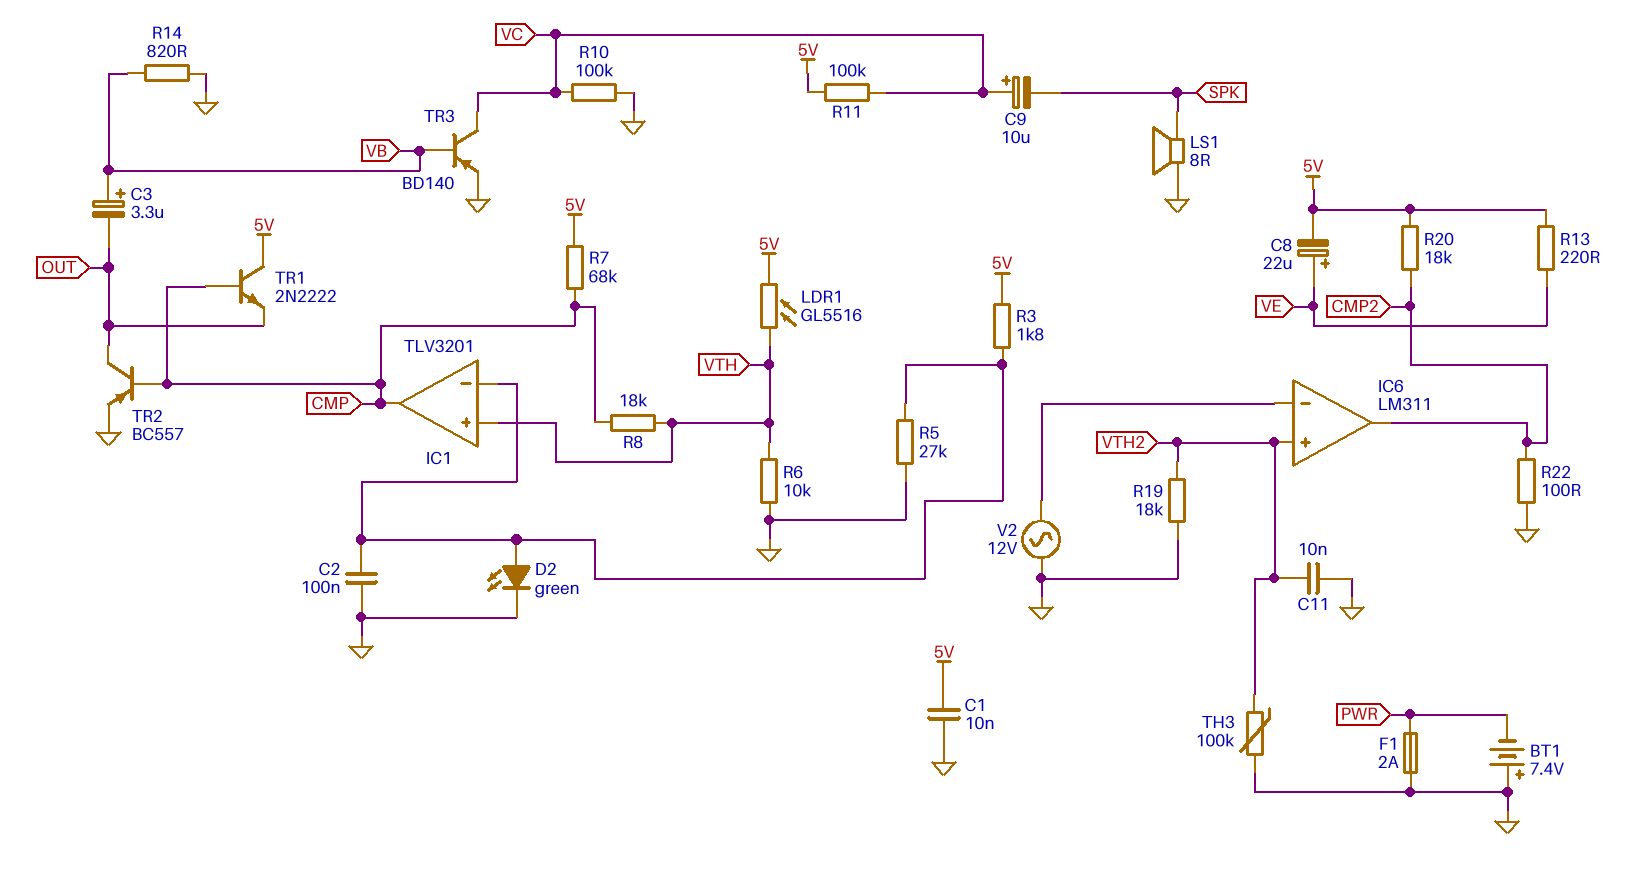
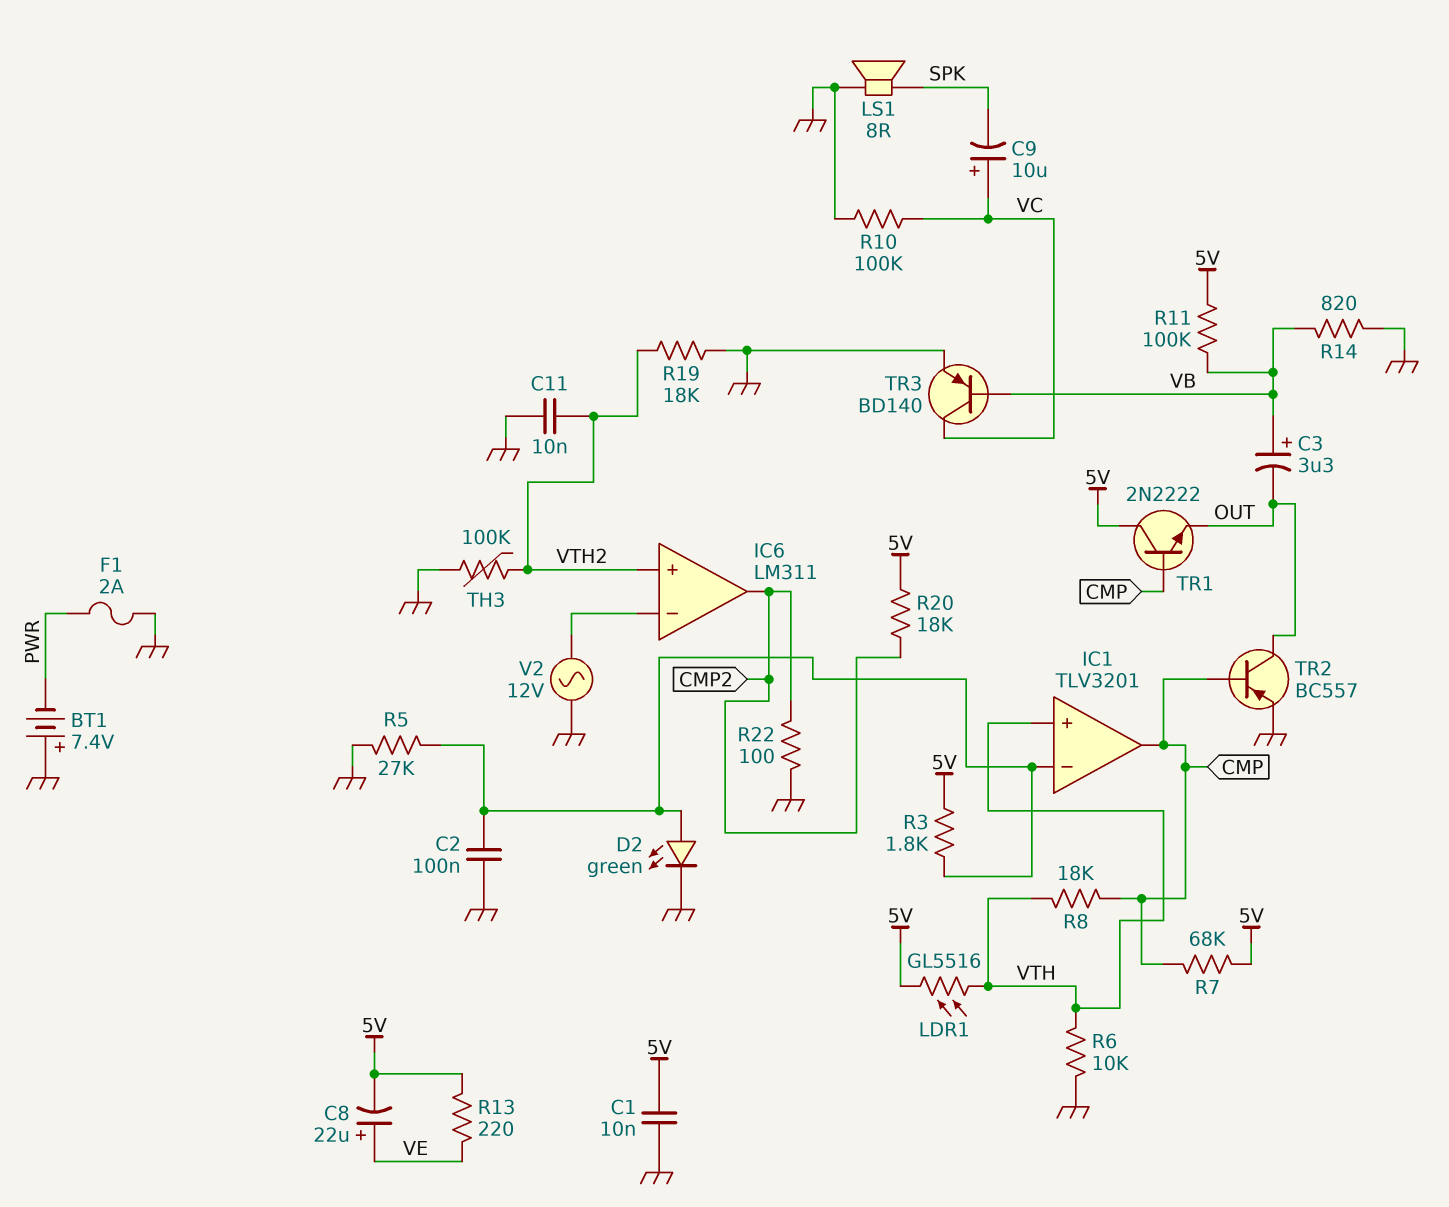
R11: 100k (5V, VC) -> 100k (5V, VB)

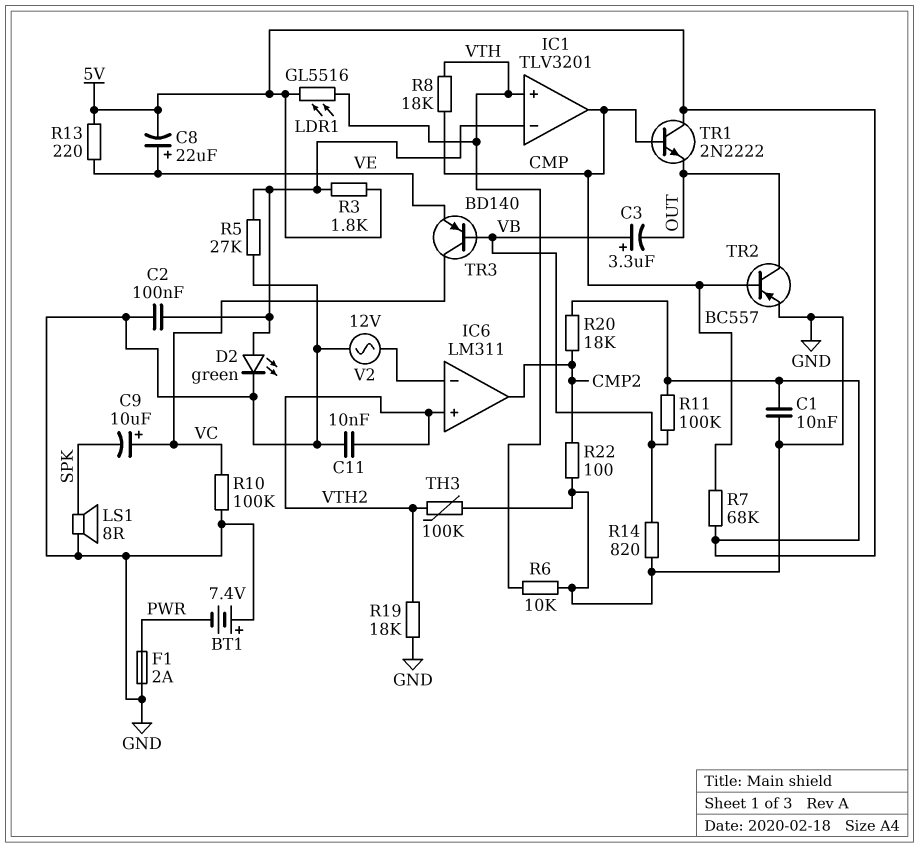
TR3: PNP BD140 (B VB, C VC, E GND) -> PNP BD140 (B VB, C VC, E VE)

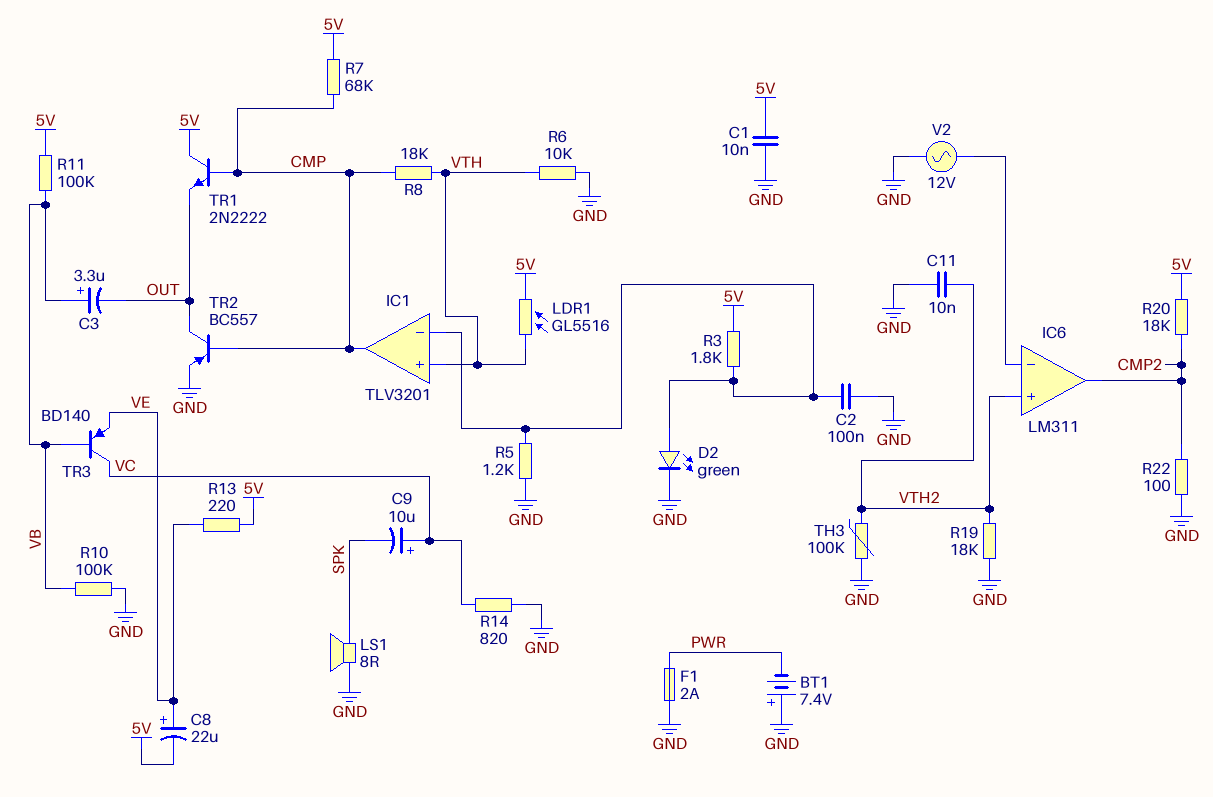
R5: 27k (GND, IC1/in-) -> 1.2k (GND, IC1/in-)
R10: 100k (GND, VC) -> 100k (GND, VB)
R14: 820 (GND, VB) -> 820 (GND, VC)

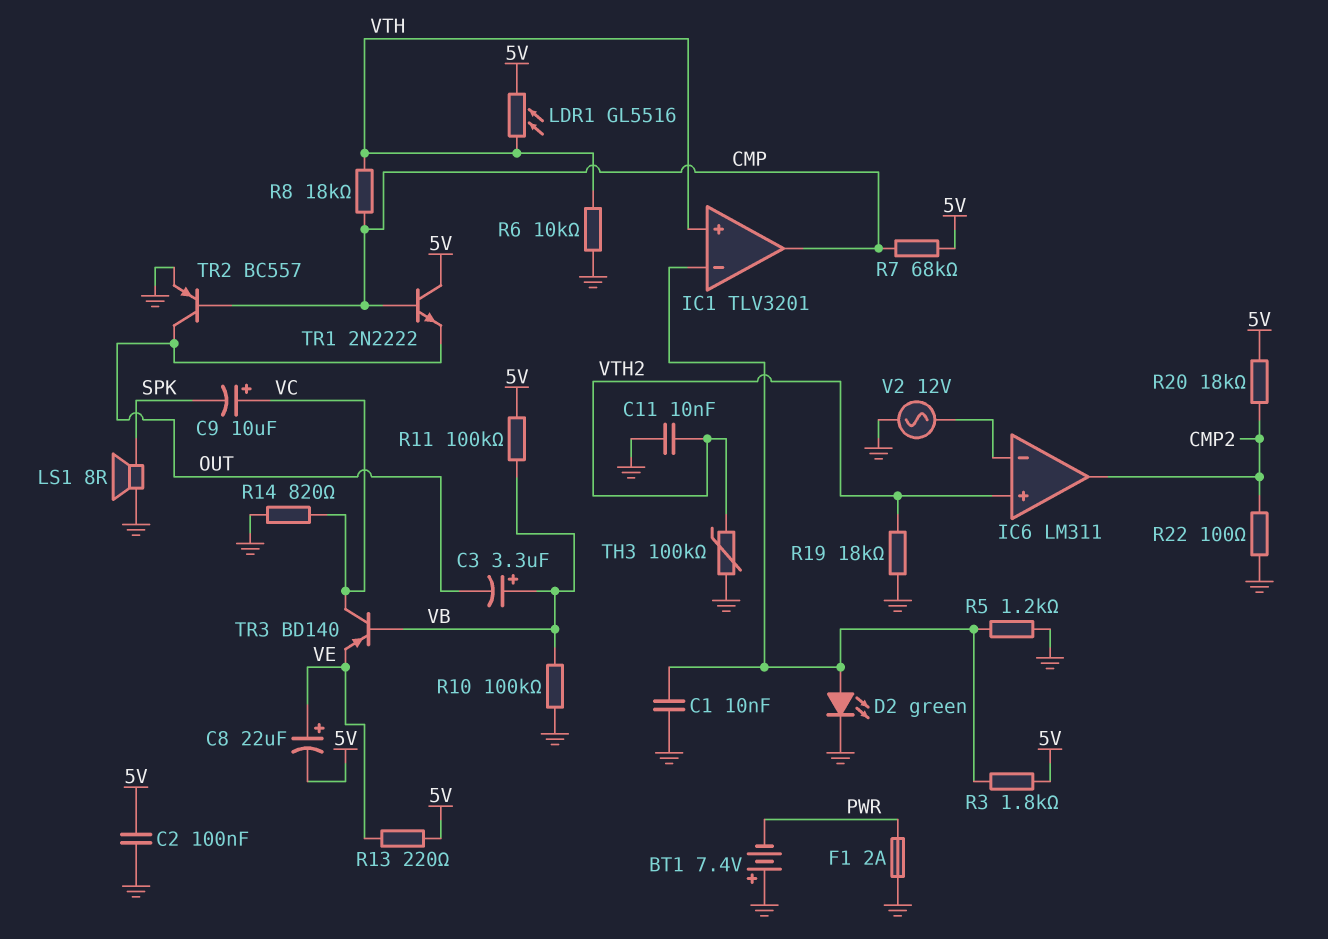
C1: 10nF (5V, GND) -> 10nF (GND, IC1/in-)
C2: 100nF (GND, IC1/in-) -> 100nF (5V, GND)

